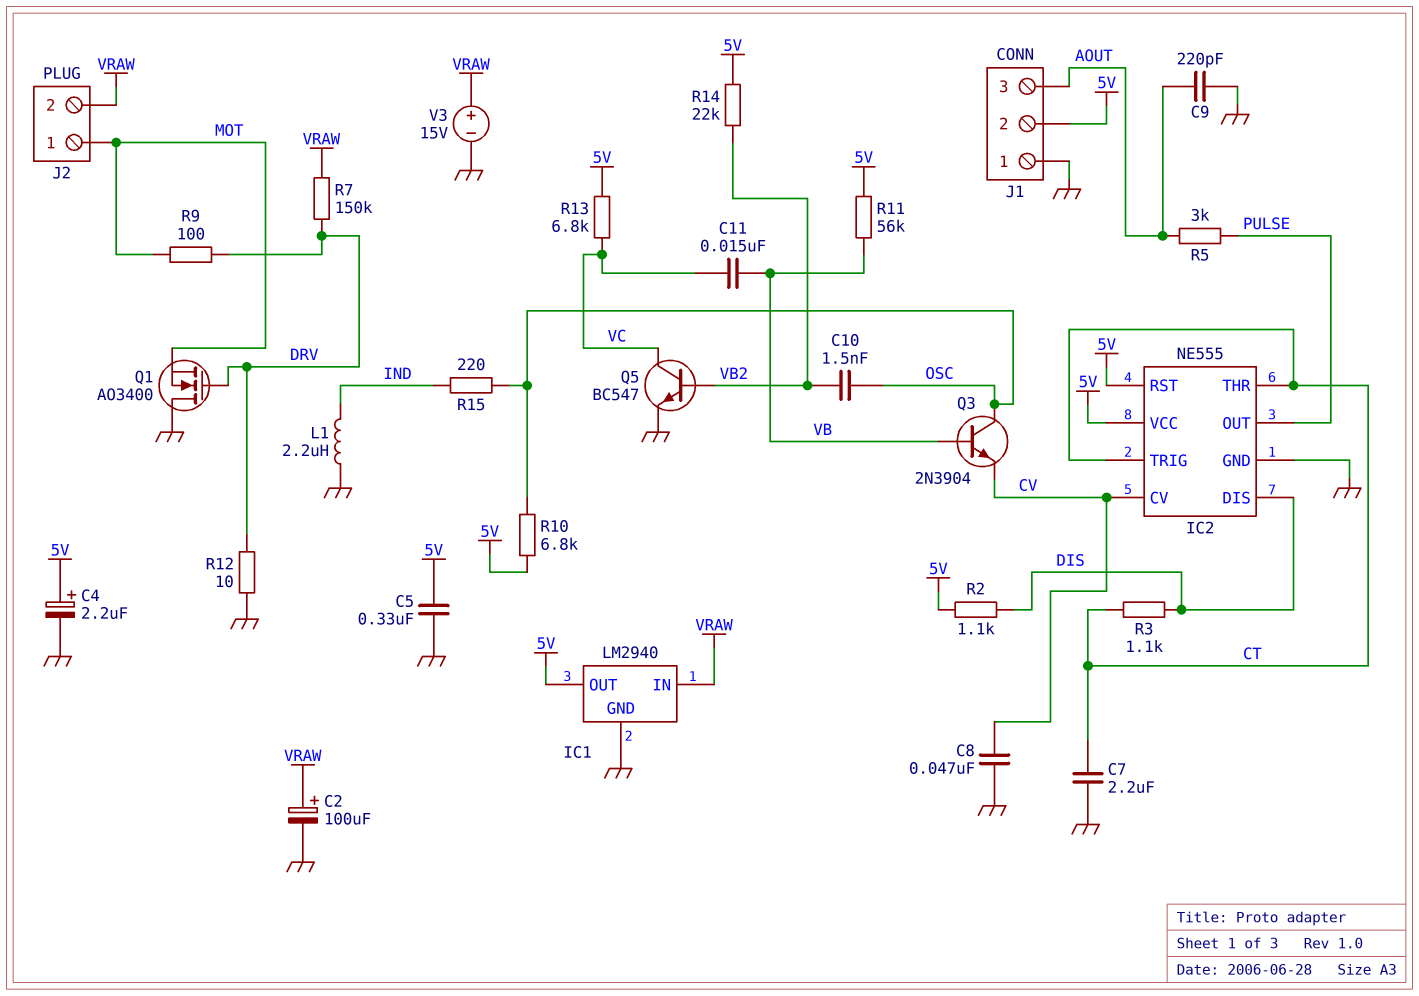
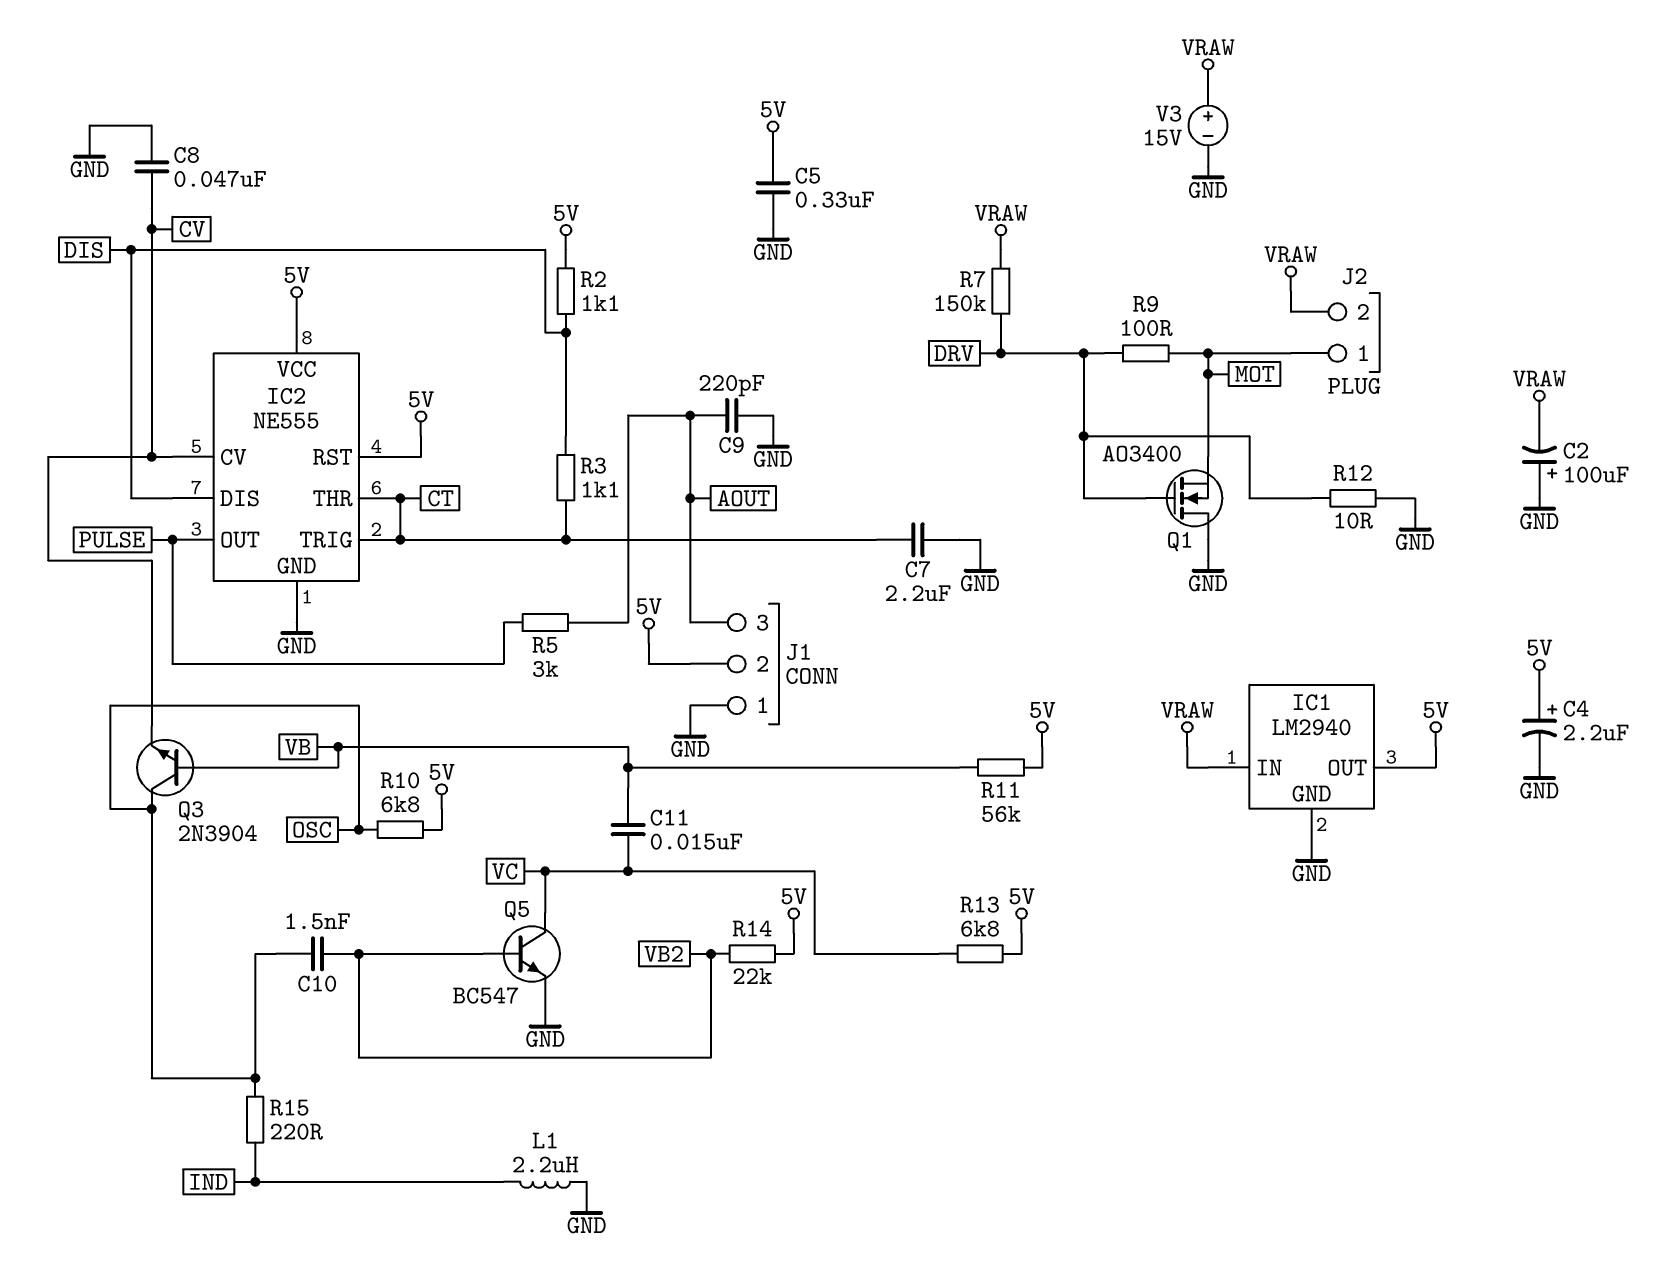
C2: 100uF (plus VRAW, minus GND) -> 100uF (plus GND, minus VRAW)

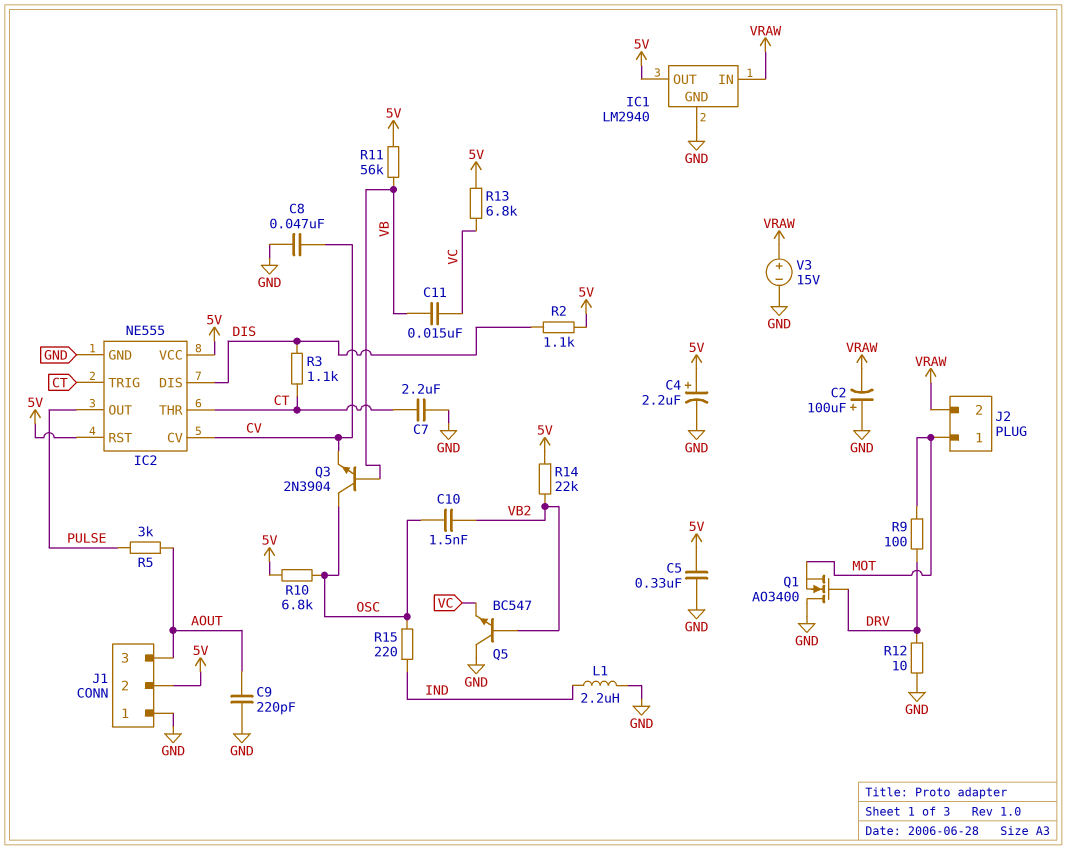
Q5: NPN BC547 (B VB2, C VC, E GND) -> NPN BC547 (B VB2, C GND, E VC)
R7: 150k (DRV, VRAW) -> none

